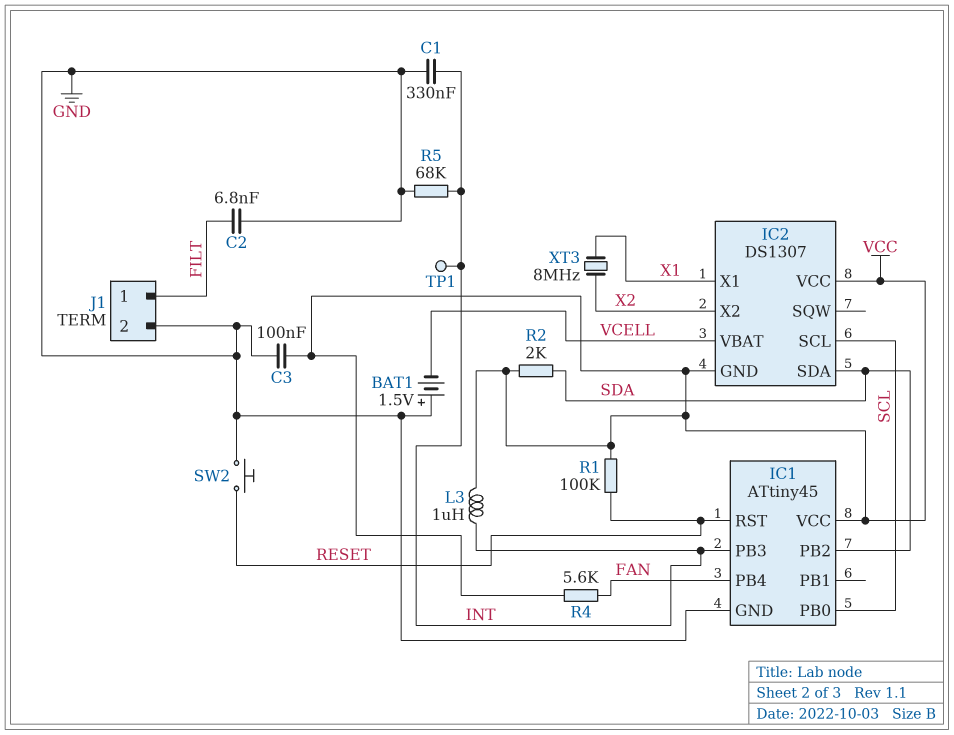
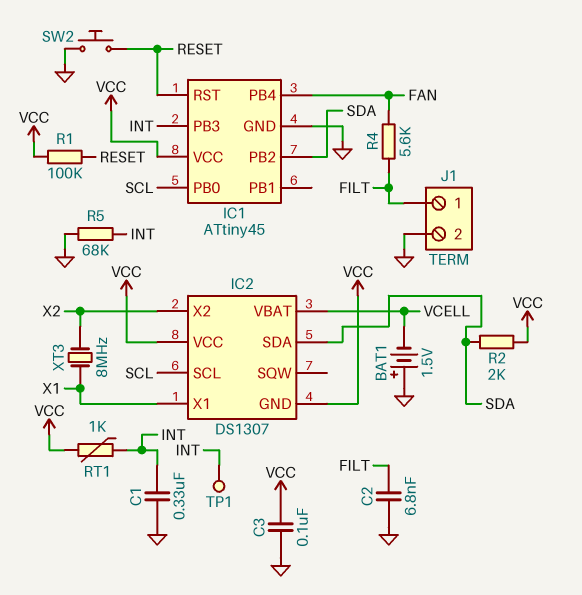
L3: 1uH (INT, VCC) -> none
R4: 5.6k (FAN, VCC) -> 5.6k (FAN, FILT)
RT1: none -> 1k (INT, VCC)

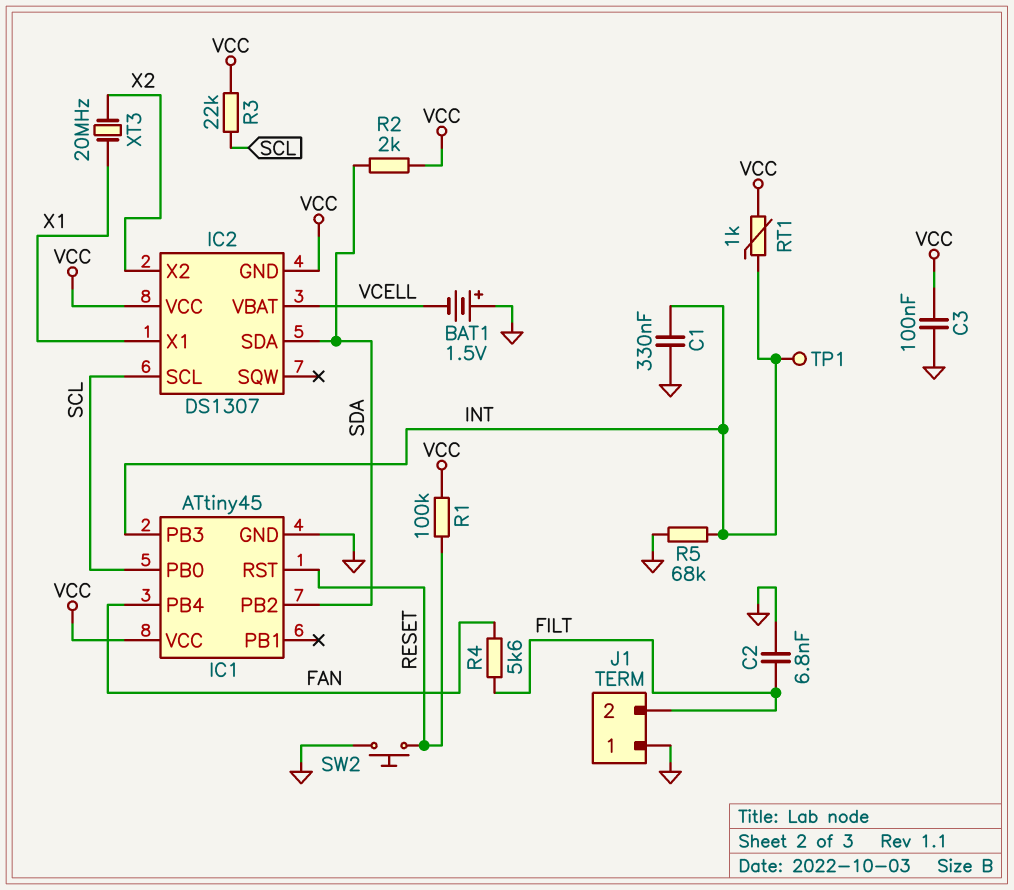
J1 pin 1: FILT -> GND
J1 pin 2: GND -> FILT
R3: none -> 22k (SCL, VCC)
XT3: 8MHz (X1, X2) -> 20MHz (X1, X2)

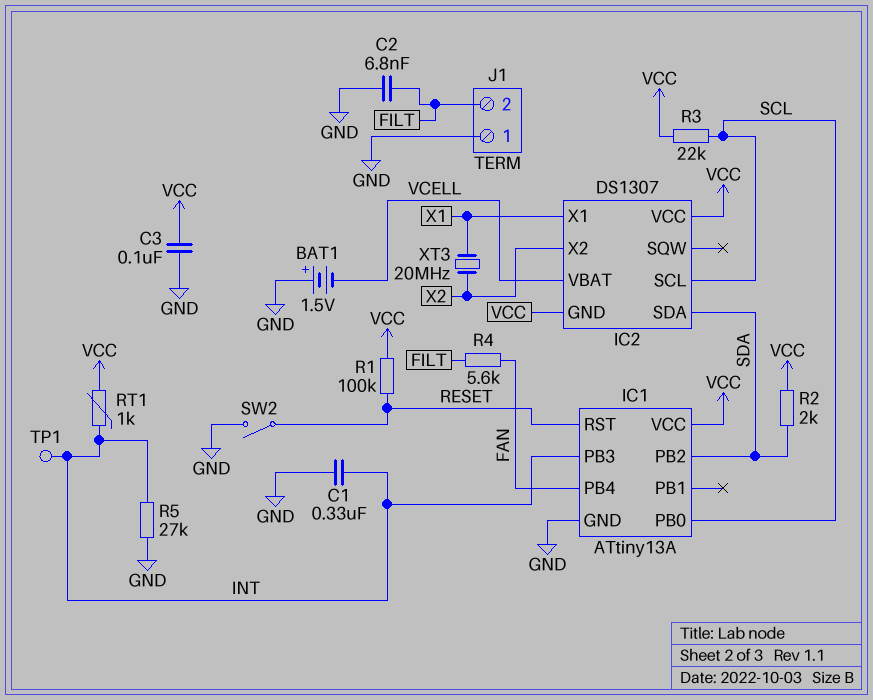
IC1: ATtiny45 -> ATtiny13A
R5: 68k (GND, INT) -> 27k (GND, INT)
SW2: button (GND, RESET) -> switch (GND, RESET)

